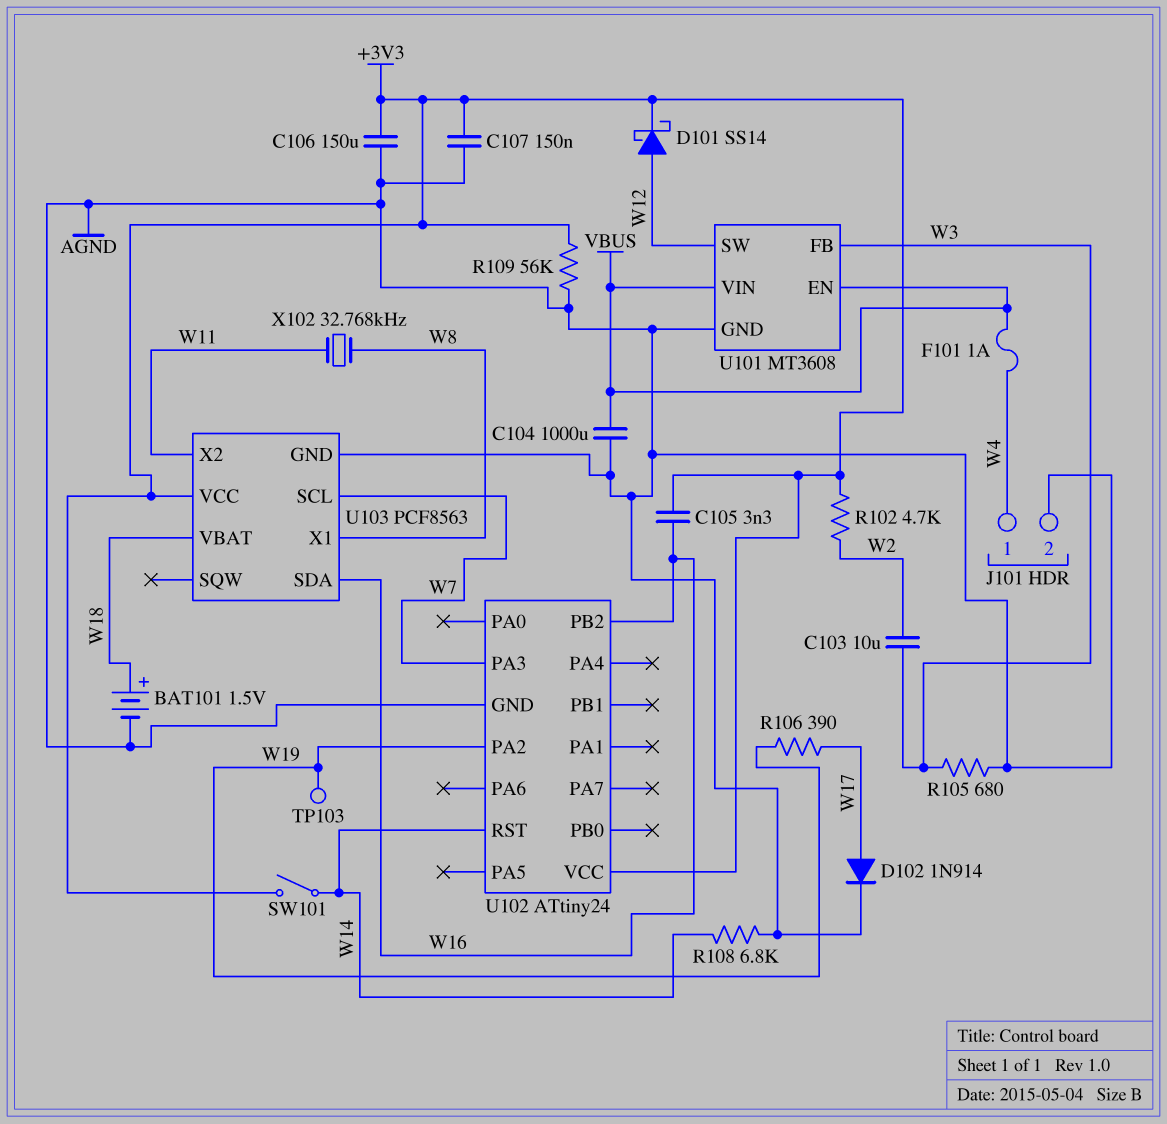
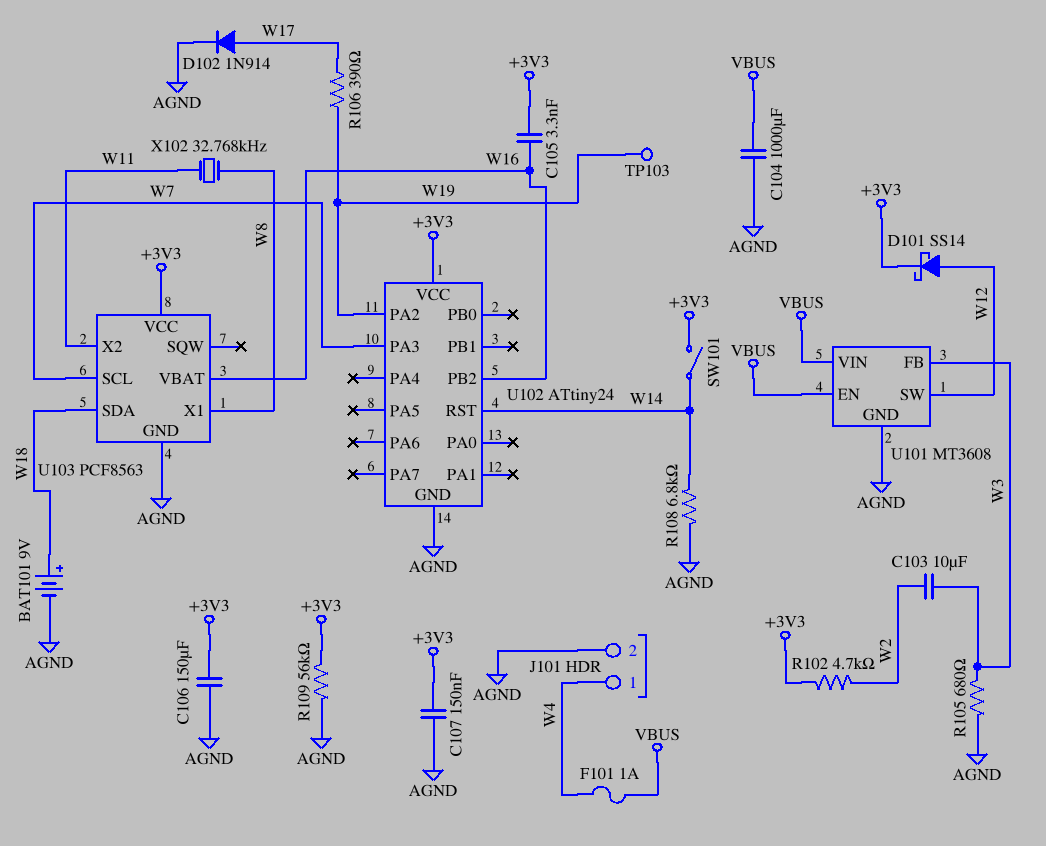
BAT101: 1.5V (plus W18, minus AGND) -> 9V (plus W18, minus AGND)
U103 pin SDA: W16 -> W18
U103 pin VBAT: W18 -> W16

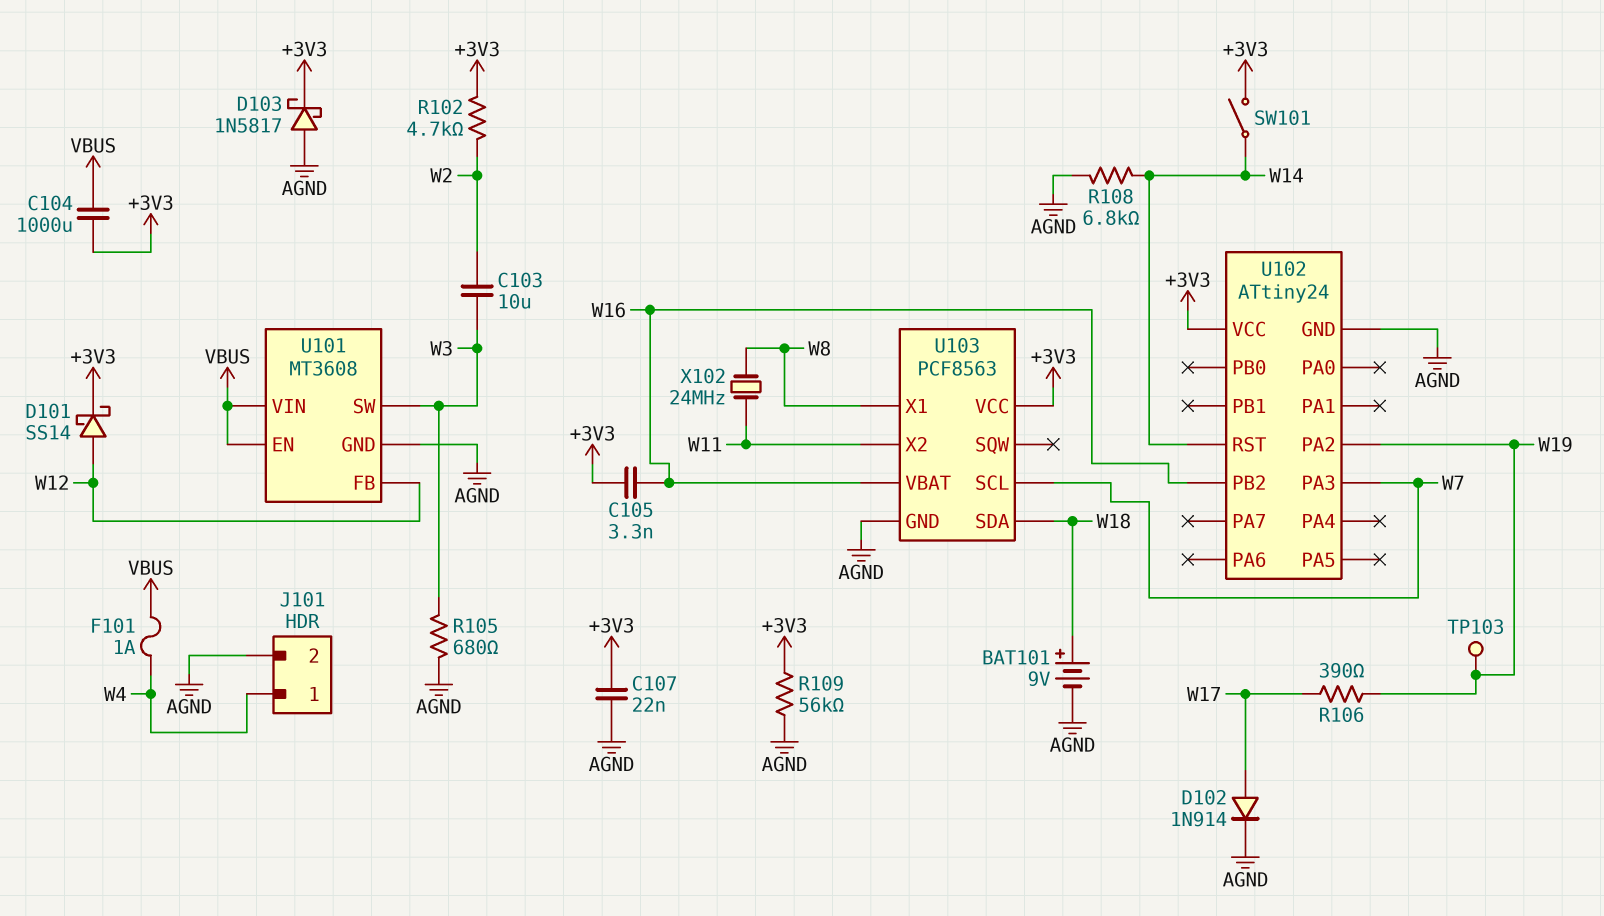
C104: 1000uF (AGND, VBUS) -> 1000uF (+3V3, VBUS)
C106: 150uF (+3V3, AGND) -> none
C107: 150nF (+3V3, AGND) -> 22nF (+3V3, AGND)
D103: none -> schottky 1N5817 (A AGND, K +3V3)
U101 pin FB: W3 -> W12
U101 pin SW: W12 -> W3
X102: 32.768kHz (W8, W11) -> 24MHz (W8, W11)

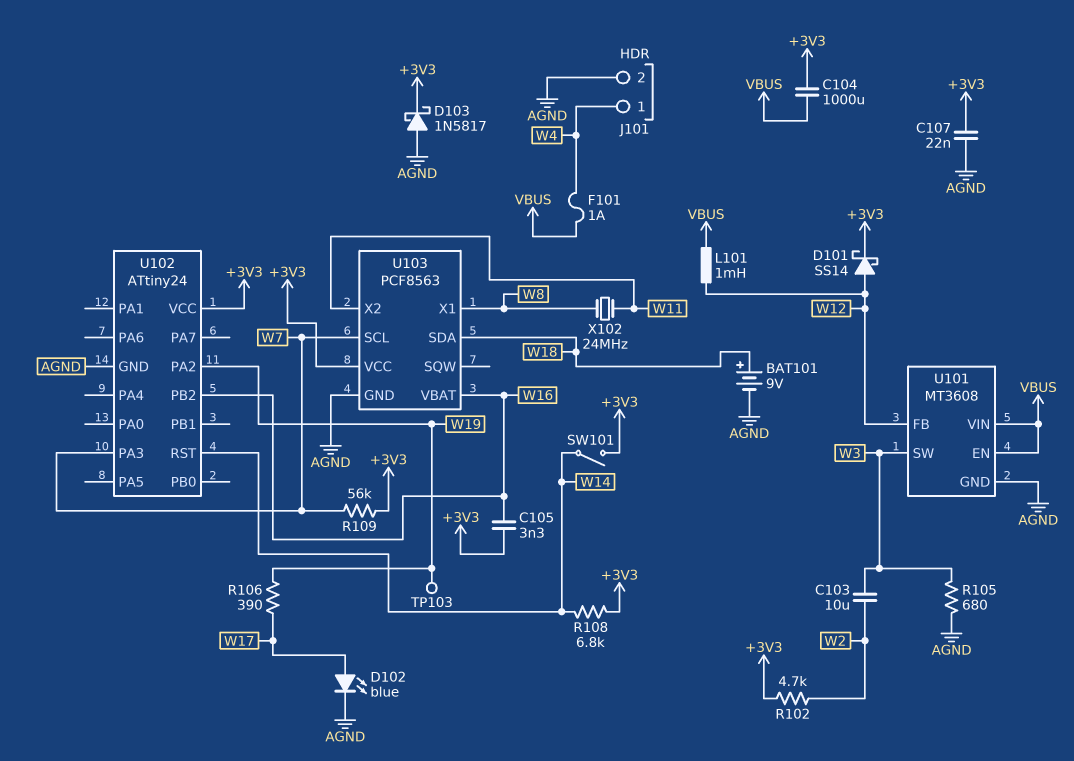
D102: diode 1N914 (A W17, K AGND) -> LED blue (A W17, K AGND)
L101: none -> 1mH (VBUS, W12)
R108: 6.8k (AGND, W14) -> 6.8k (+3V3, W14)
R109: 56k (+3V3, AGND) -> 56k (+3V3, W7)

